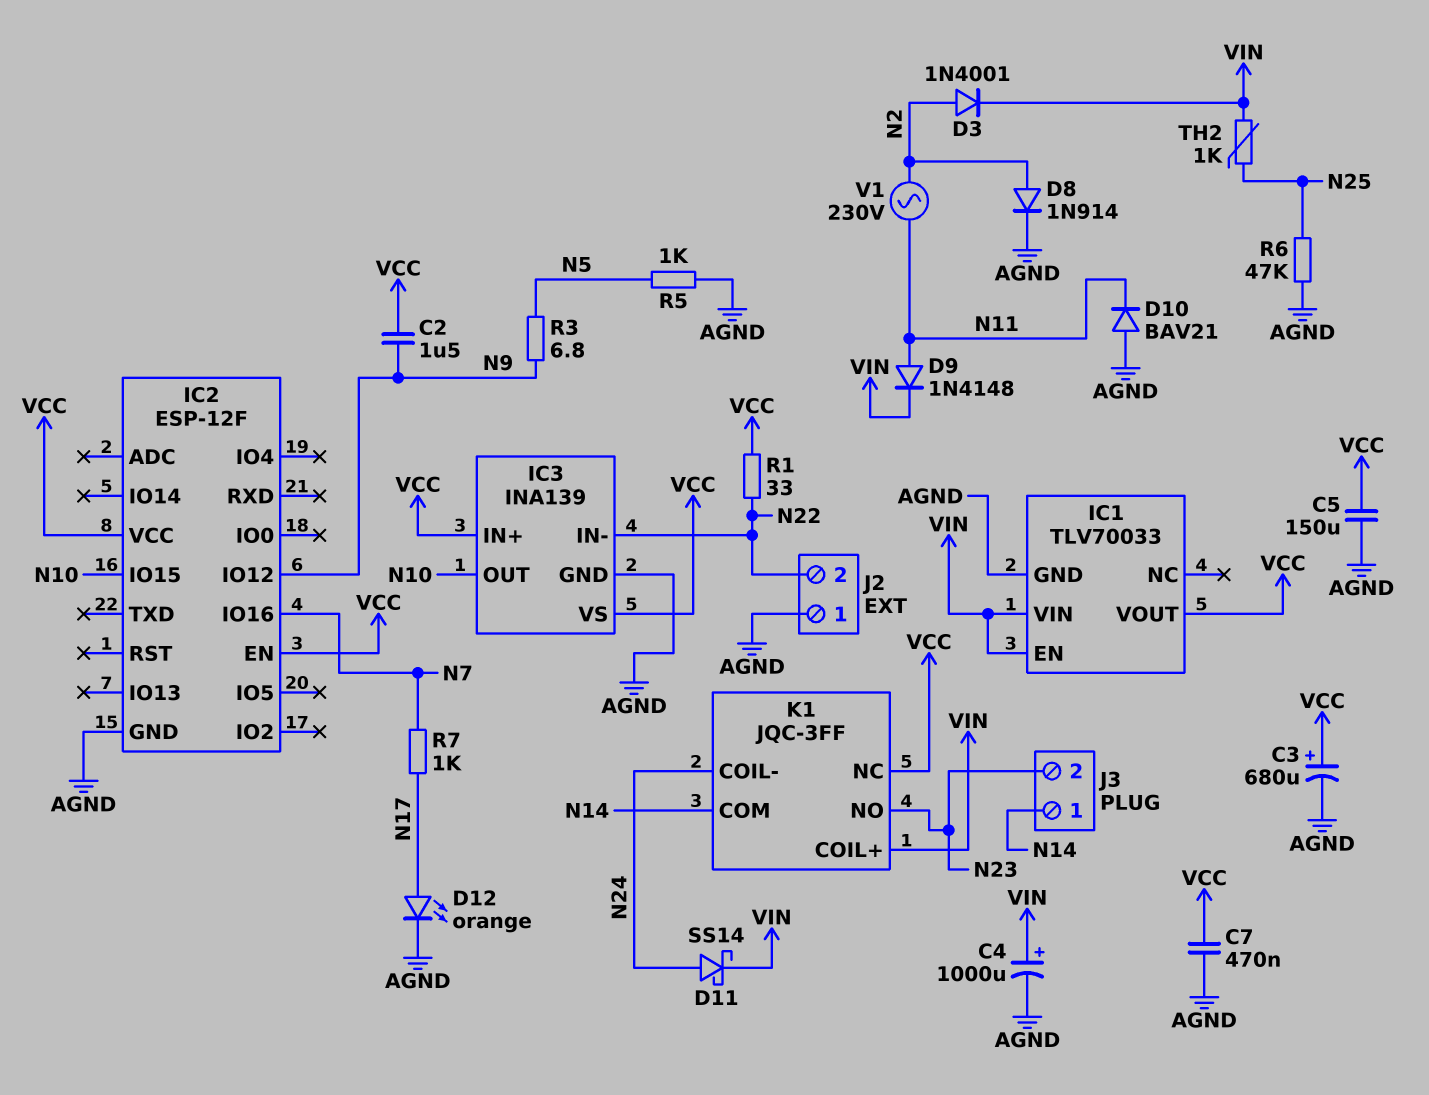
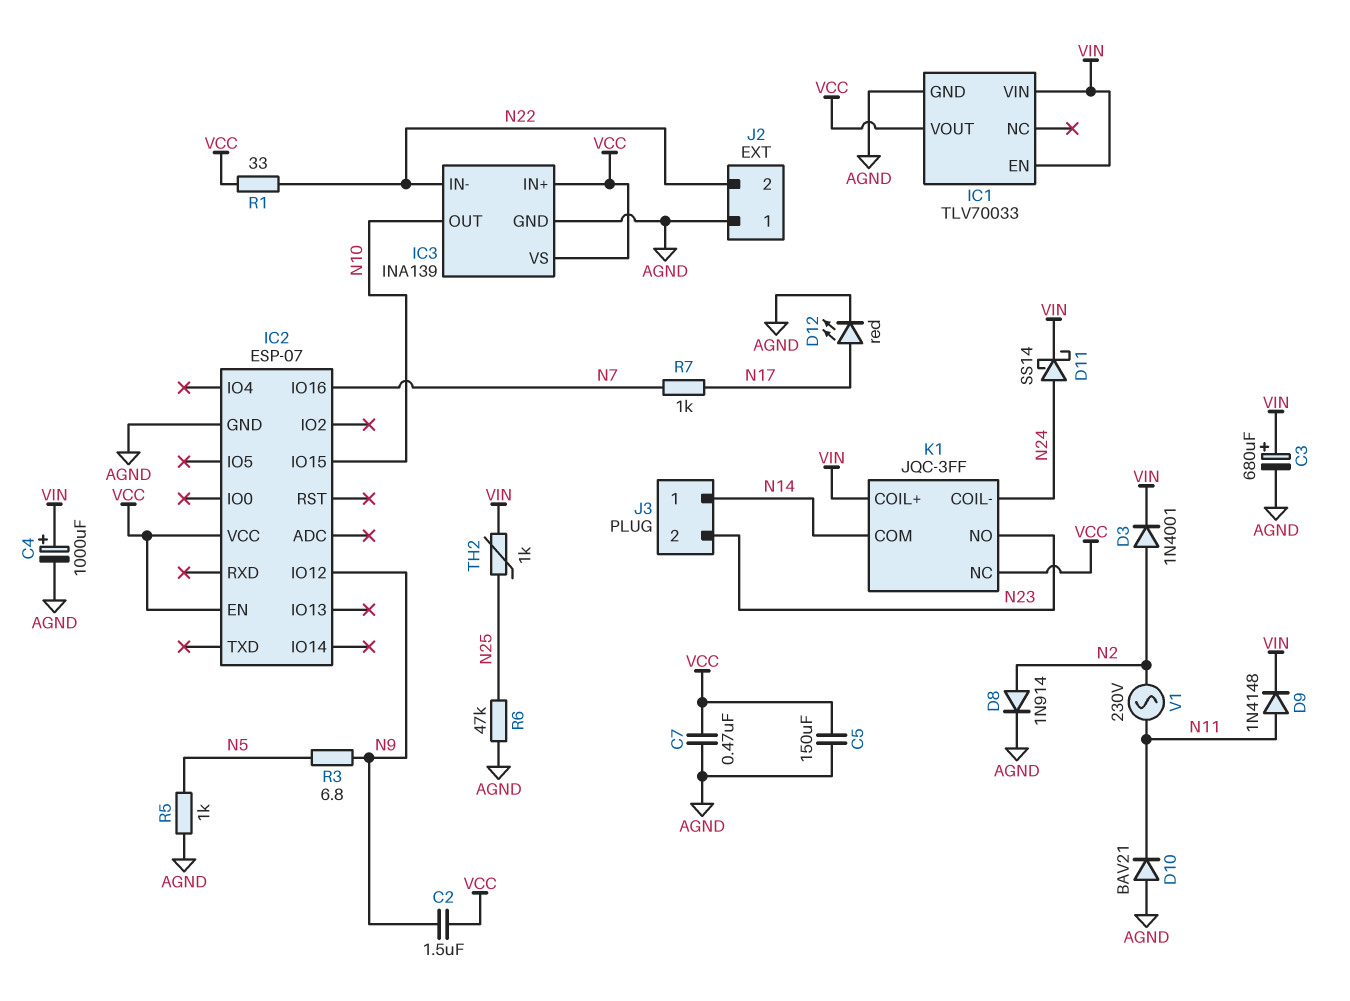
C3: 680uF (plus VCC, minus AGND) -> 680uF (plus VIN, minus AGND)
D12: LED orange (A N17, K AGND) -> LED red (A N17, K AGND)
IC2: ESP-12F -> ESP-07

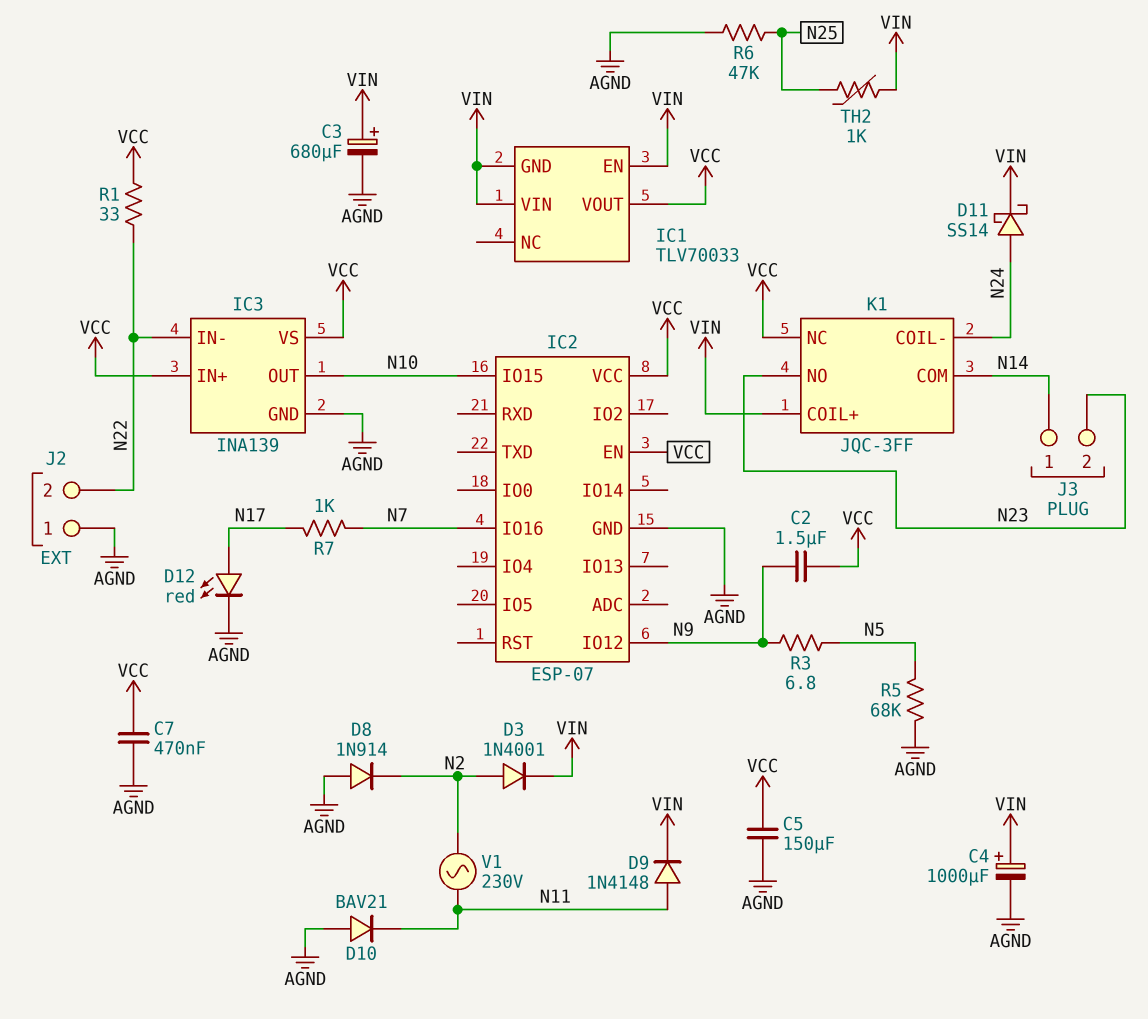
D8: diode 1N914 (A N2, K AGND) -> diode 1N914 (A AGND, K N2)
IC1 pin GND: AGND -> VIN
R5: 1k (AGND, N5) -> 68k (AGND, N5)

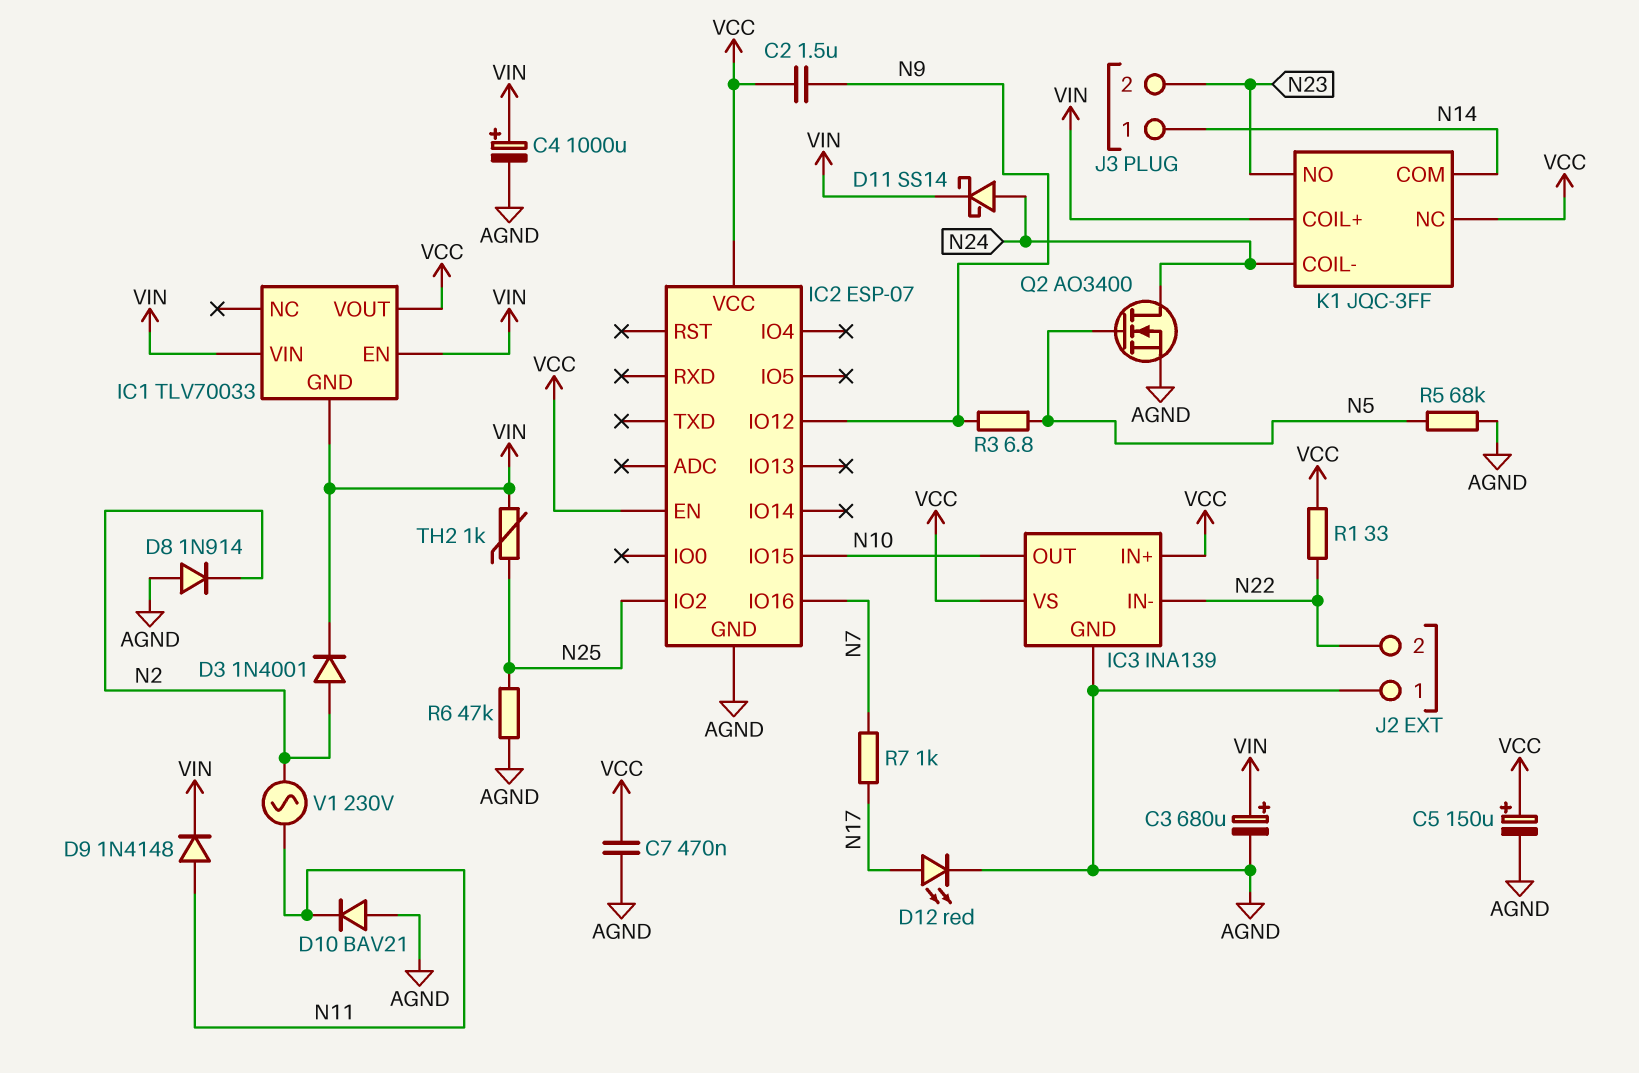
C5: 150uF (AGND, VCC) -> 150uF (plus VCC, minus AGND)
IC2 pin IO2: none -> N25
Q2: none -> NMOS AO3400 (G N5, D N24, S AGND)

